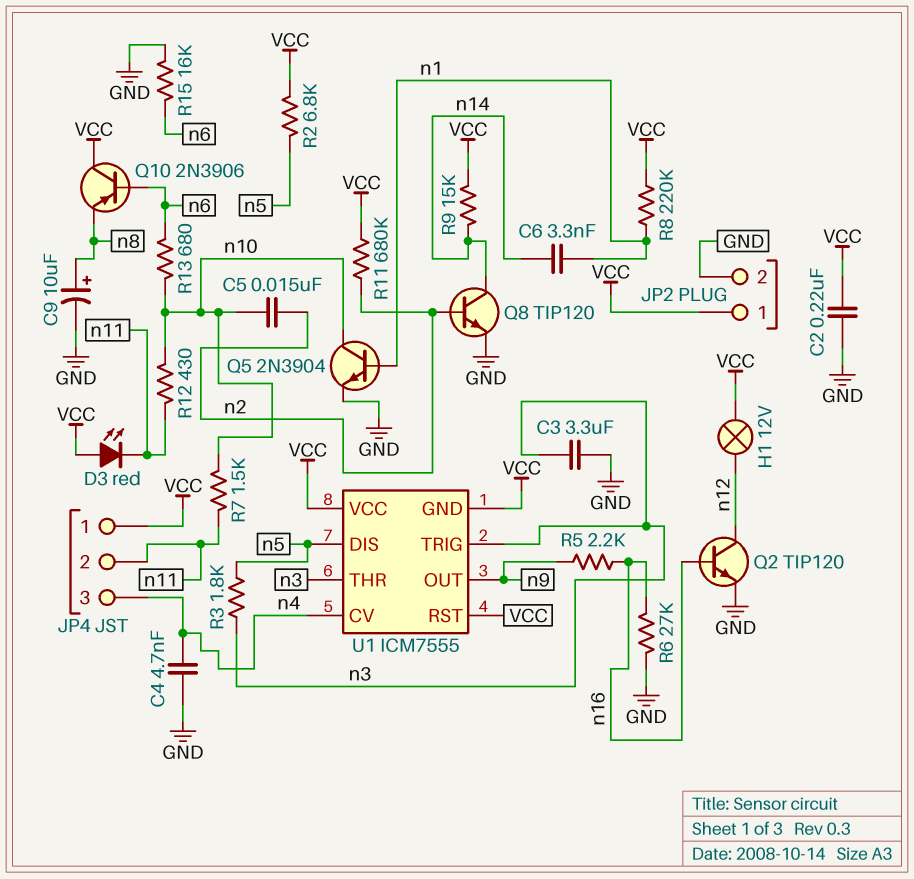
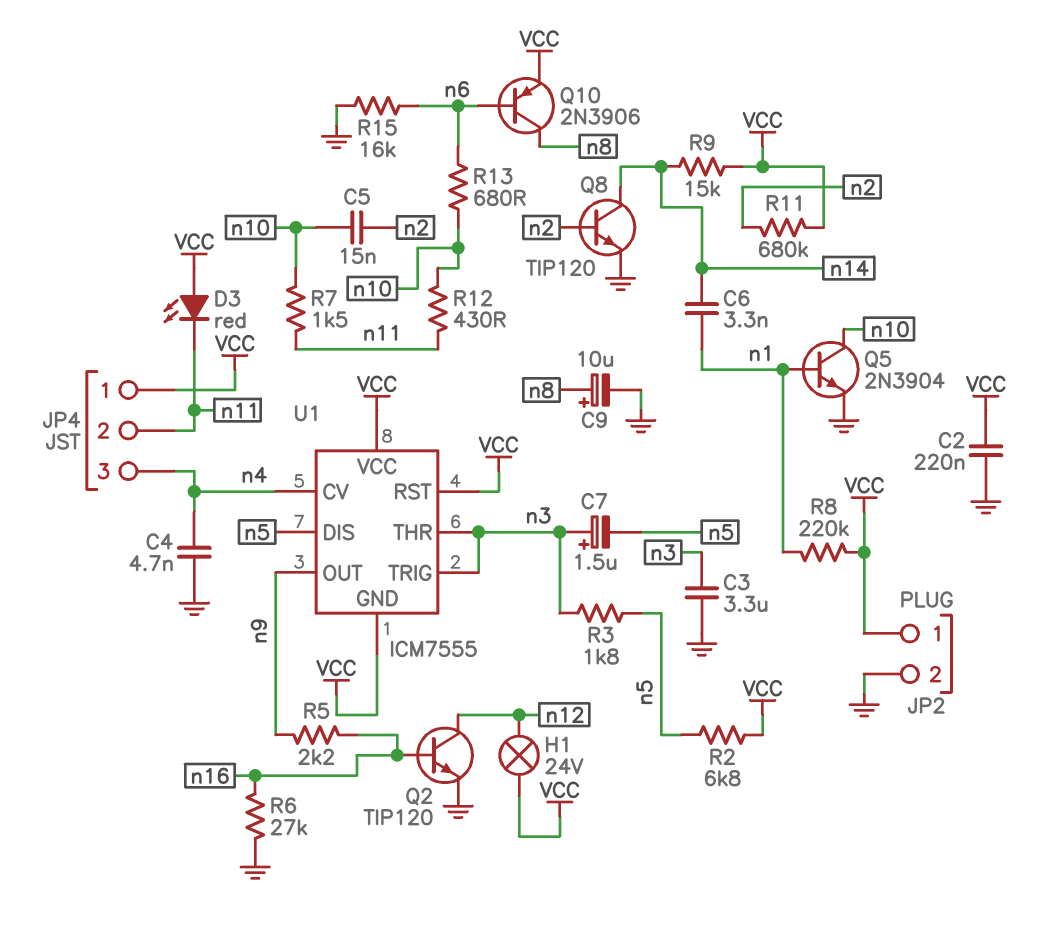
C7: none -> 1.5uF (plus n3, minus n5)
H1: lamp 12V (VCC, n12) -> lamp 24V (VCC, n12)
Q10: PNP 2N3906 (B n6, C VCC, E n8) -> PNP 2N3906 (B n6, C n8, E VCC)

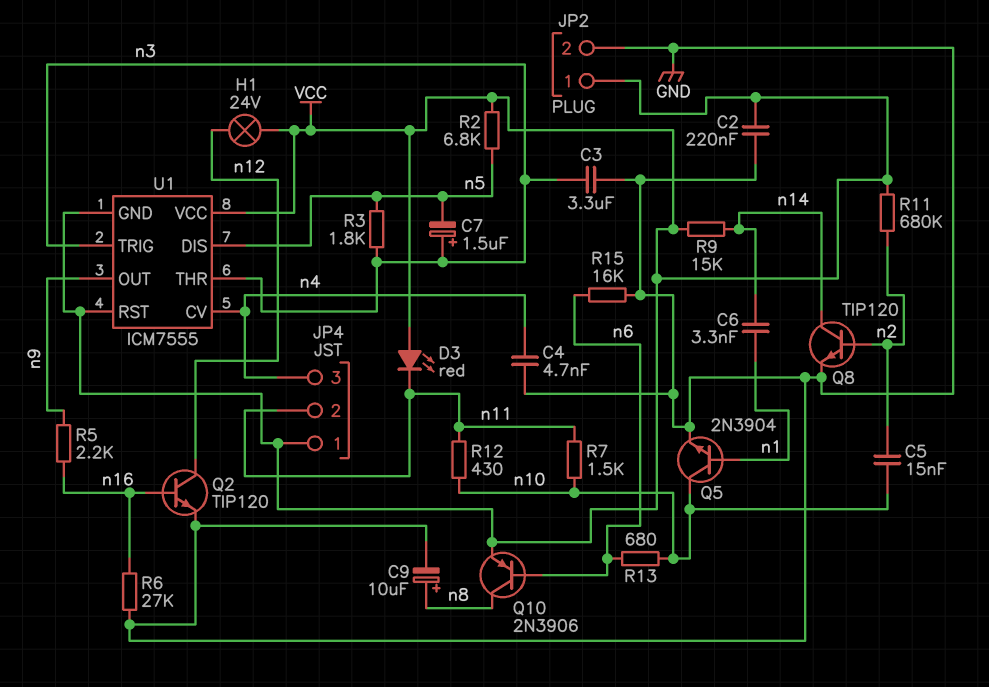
R8: 220k (VCC, n1) -> none

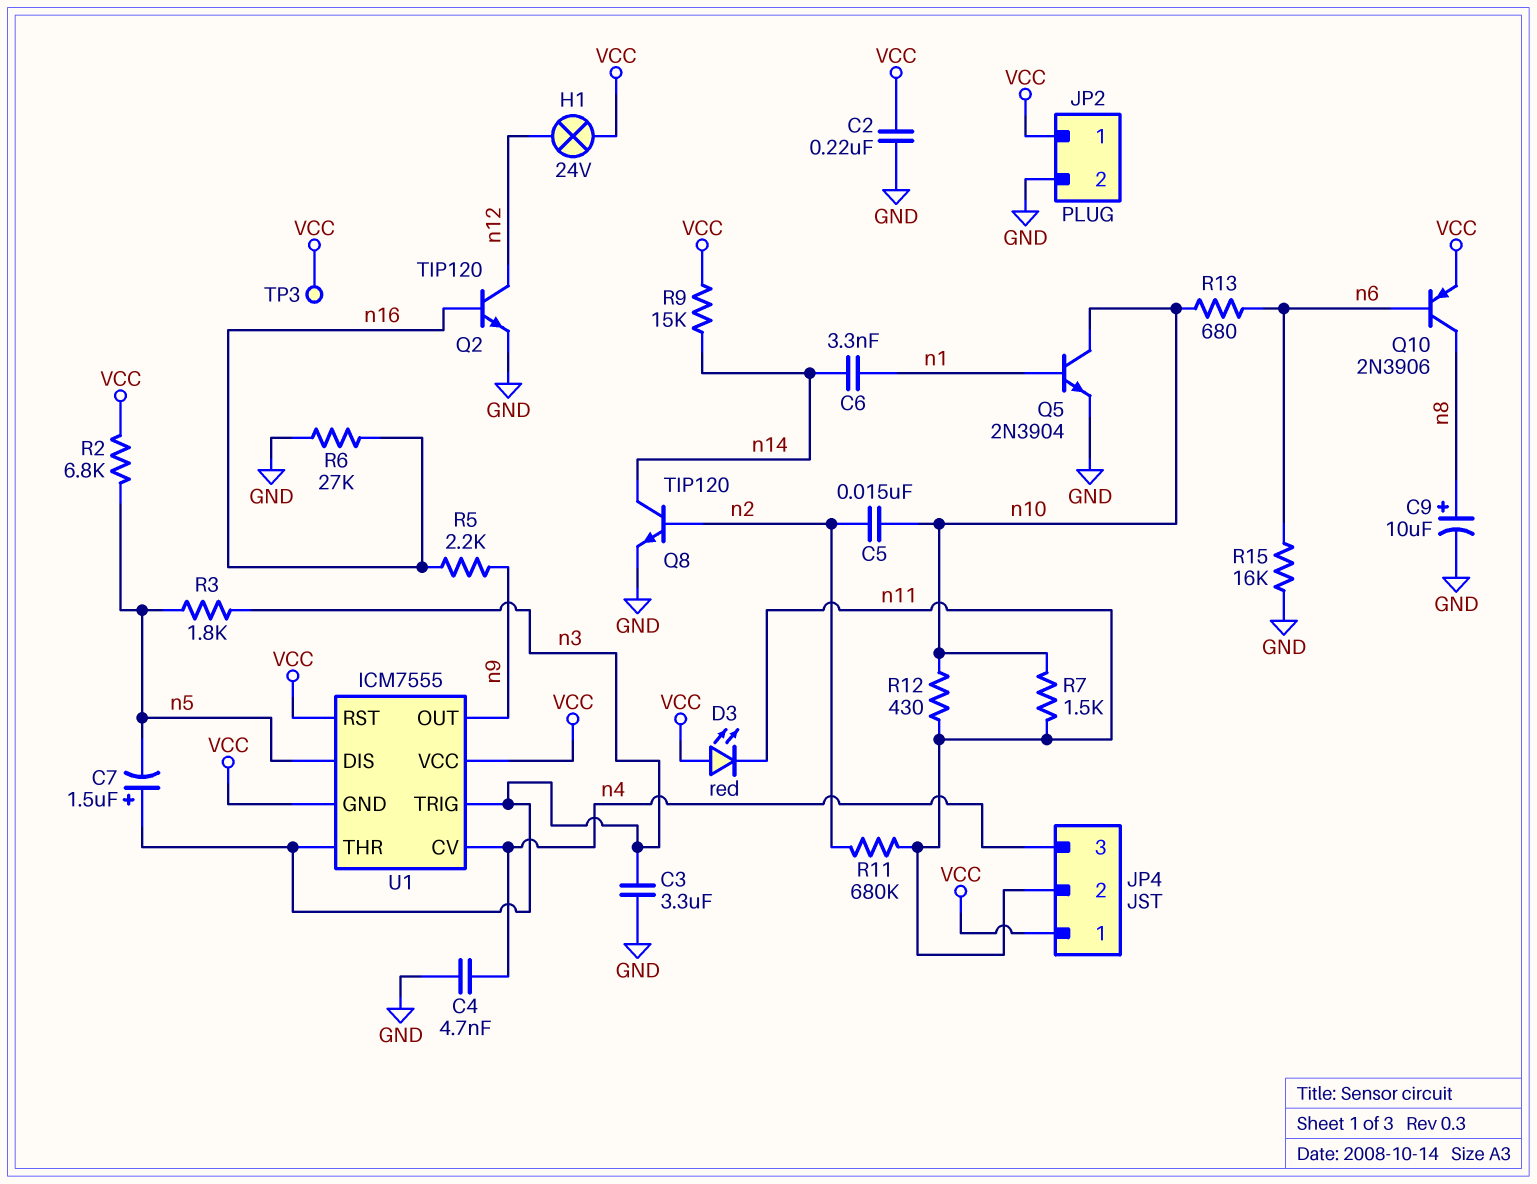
R11: 680k (VCC, n2) -> 680k (n2, n11)
TP3: none -> test point (VCC)

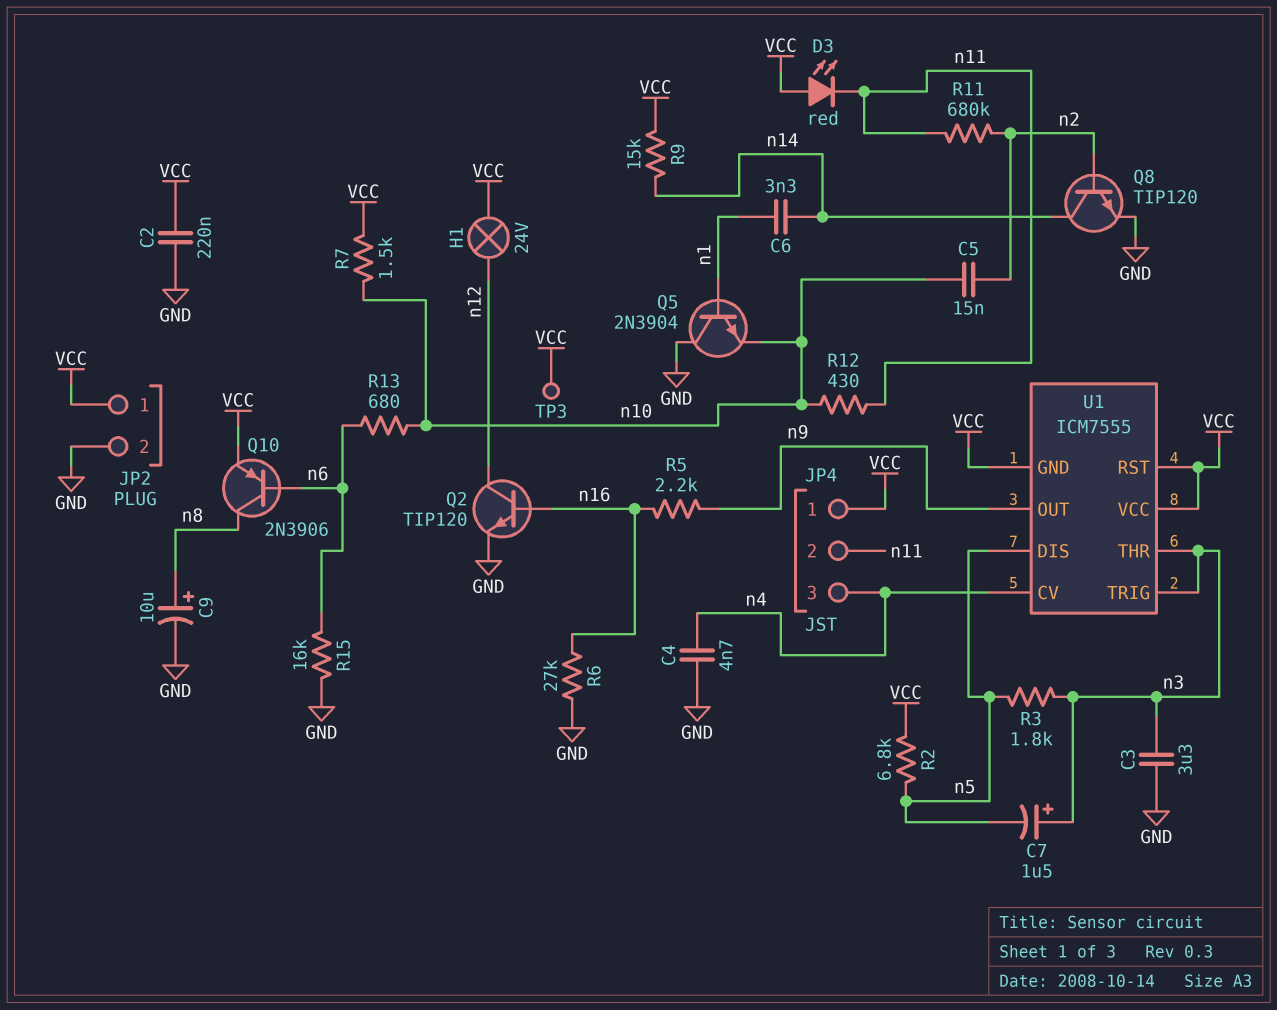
Q5: NPN 2N3904 (B n1, C n10, E GND) -> NPN 2N3904 (B n1, C GND, E n10)
R7: 1.5k (n10, n11) -> 1.5k (VCC, n10)

